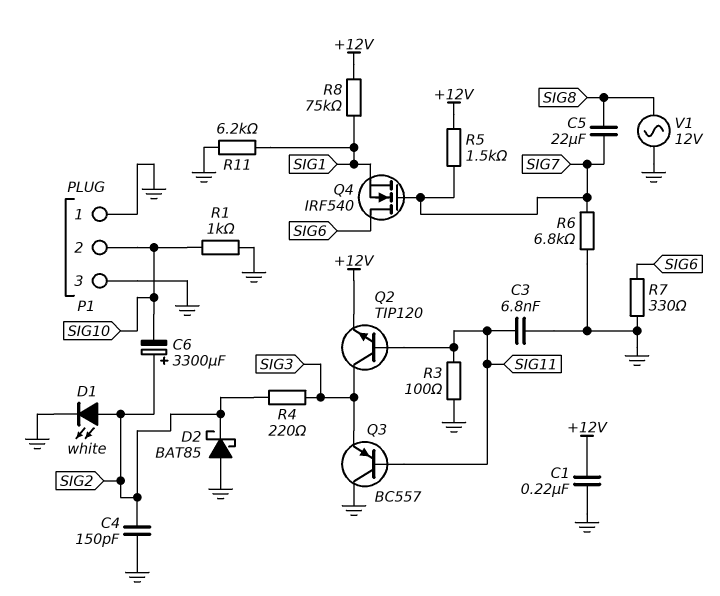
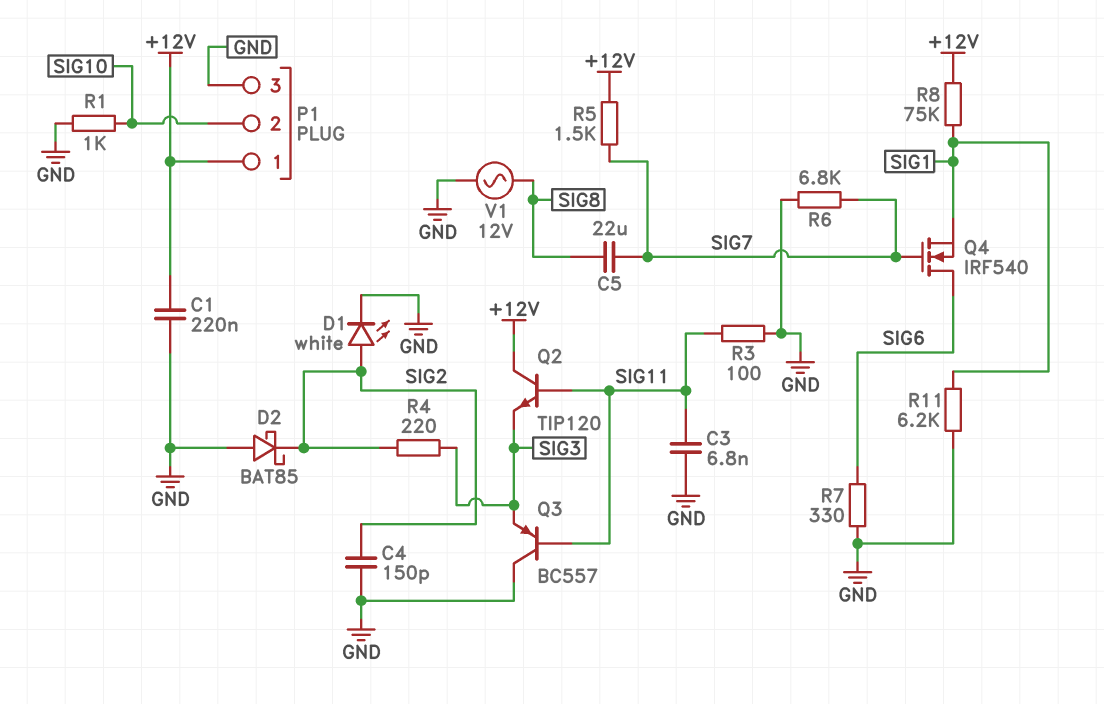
C6: 3300uF (plus SIG2, minus SIG10) -> none
P1 pin 1: GND -> +12V
Q2: NPN TIP120 (B SIG11, C SIG3, E +12V) -> NPN TIP120 (B SIG11, C +12V, E SIG3)

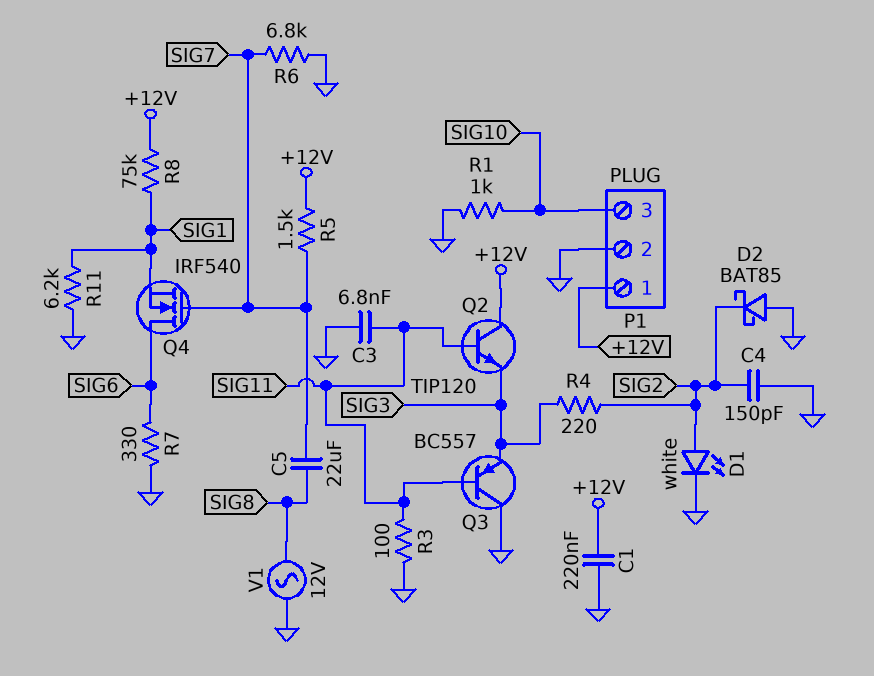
P1 pin 2: SIG10 -> GND
P1 pin 3: GND -> SIG10

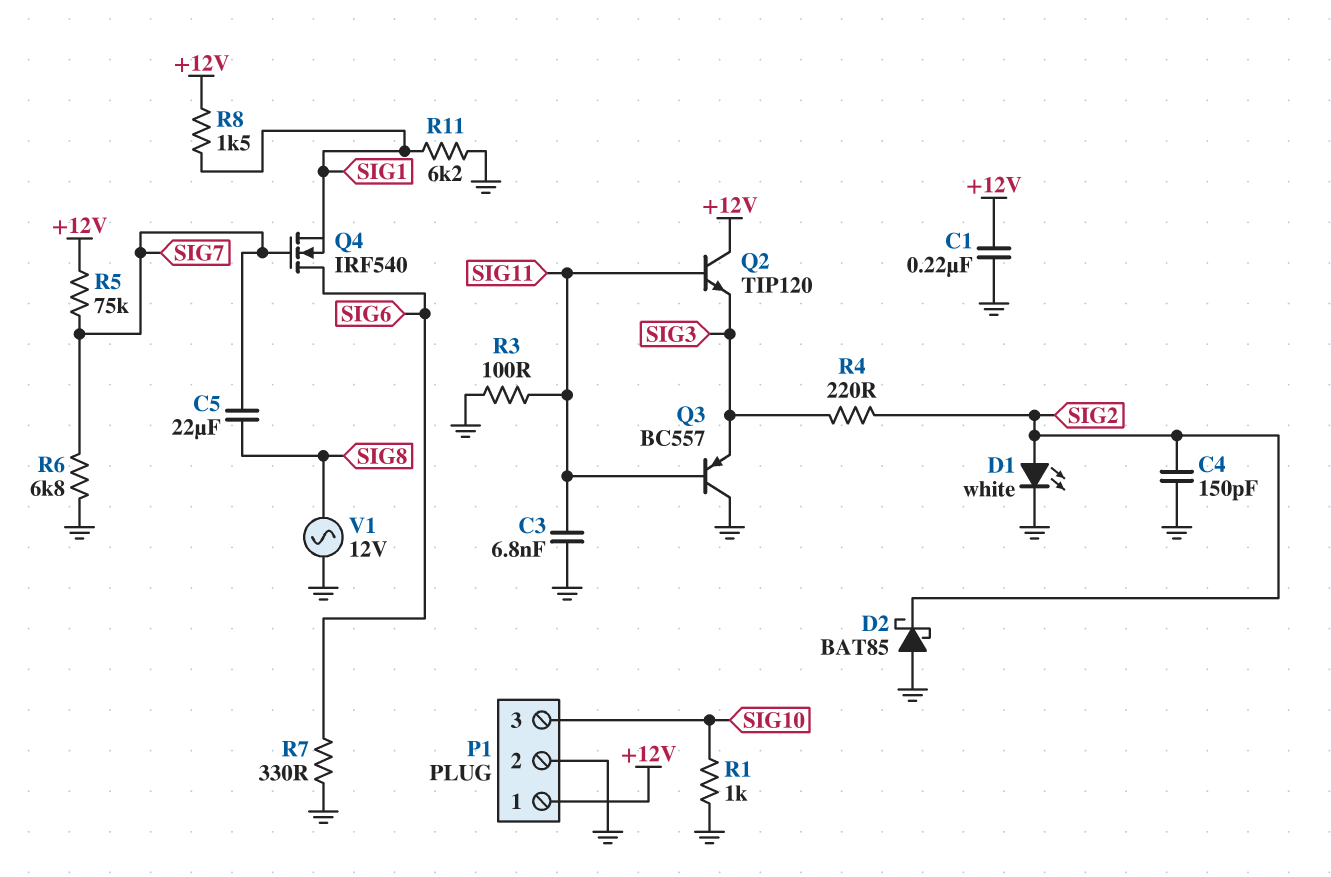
R5: 1.5k (+12V, SIG7) -> 75k (+12V, SIG7)
R8: 75k (+12V, SIG1) -> 1.5k (+12V, SIG1)

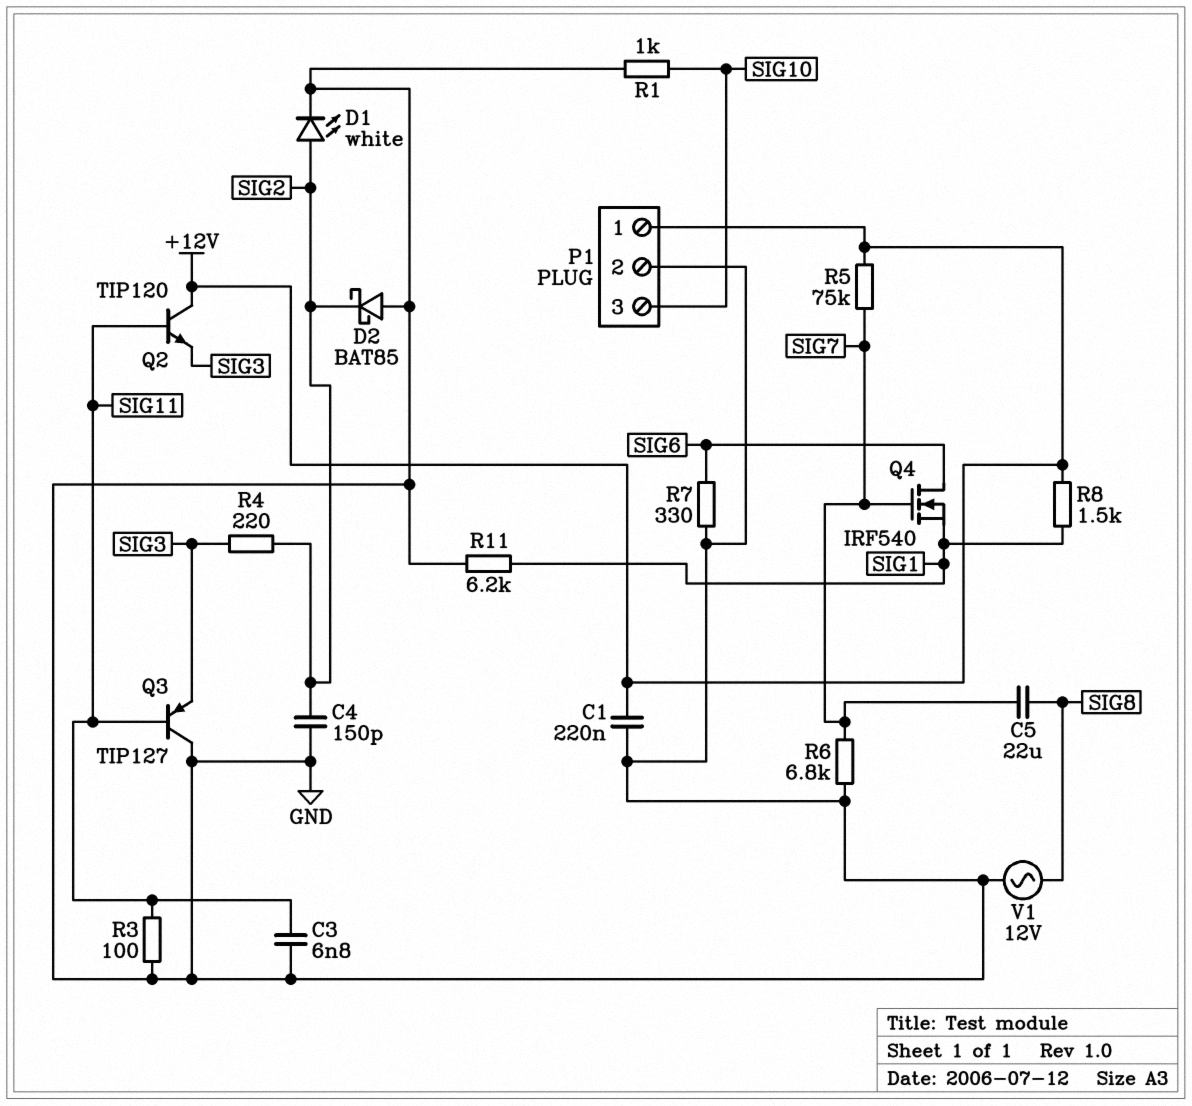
Q3: PNP BC557 (B SIG11, C GND, E SIG3) -> PNP TIP127 (B SIG11, C GND, E SIG3)

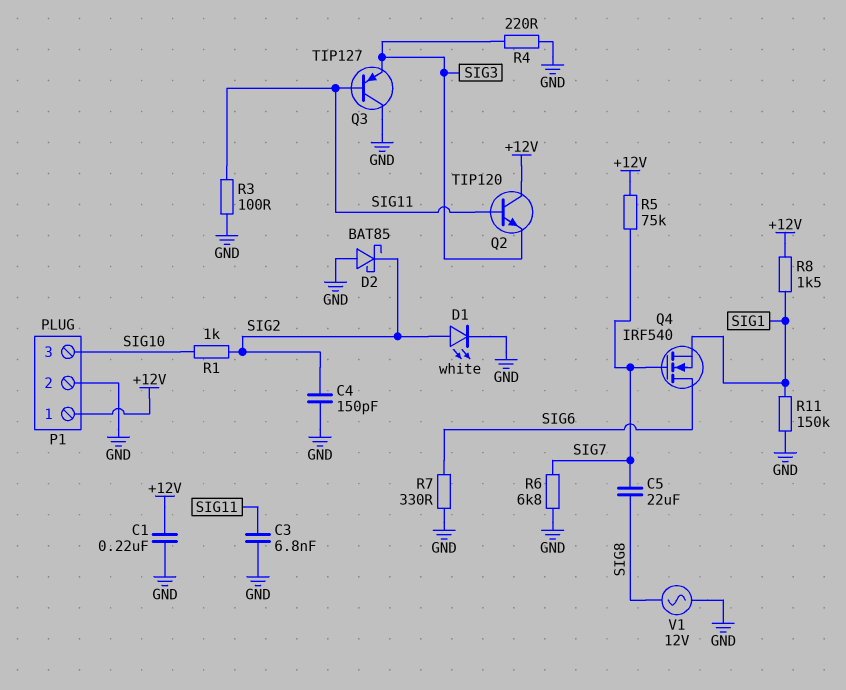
R1: 1k (GND, SIG10) -> 1k (SIG2, SIG10)
R4: 220 (SIG2, SIG3) -> 220 (GND, SIG3)
R11: 6.2k (GND, SIG1) -> 150k (GND, SIG1)

